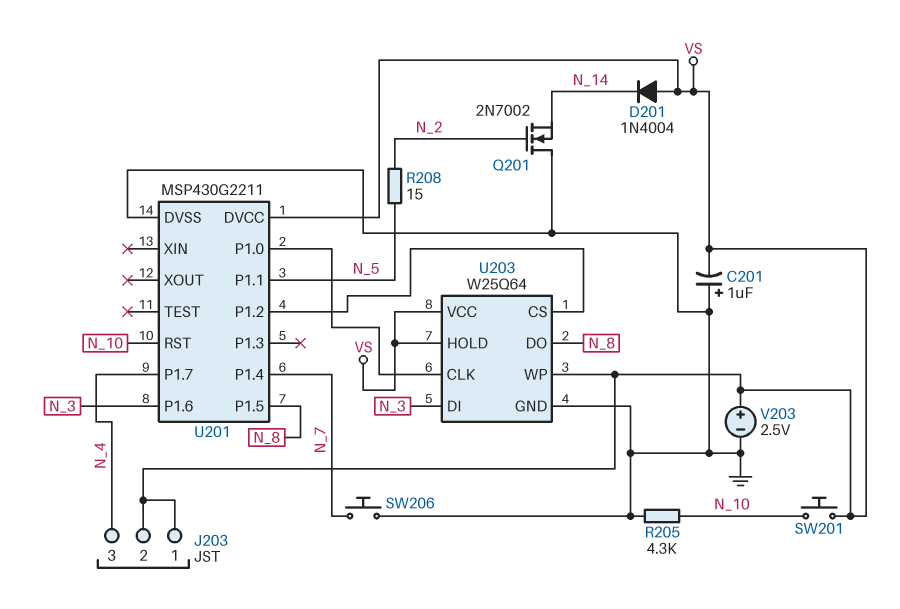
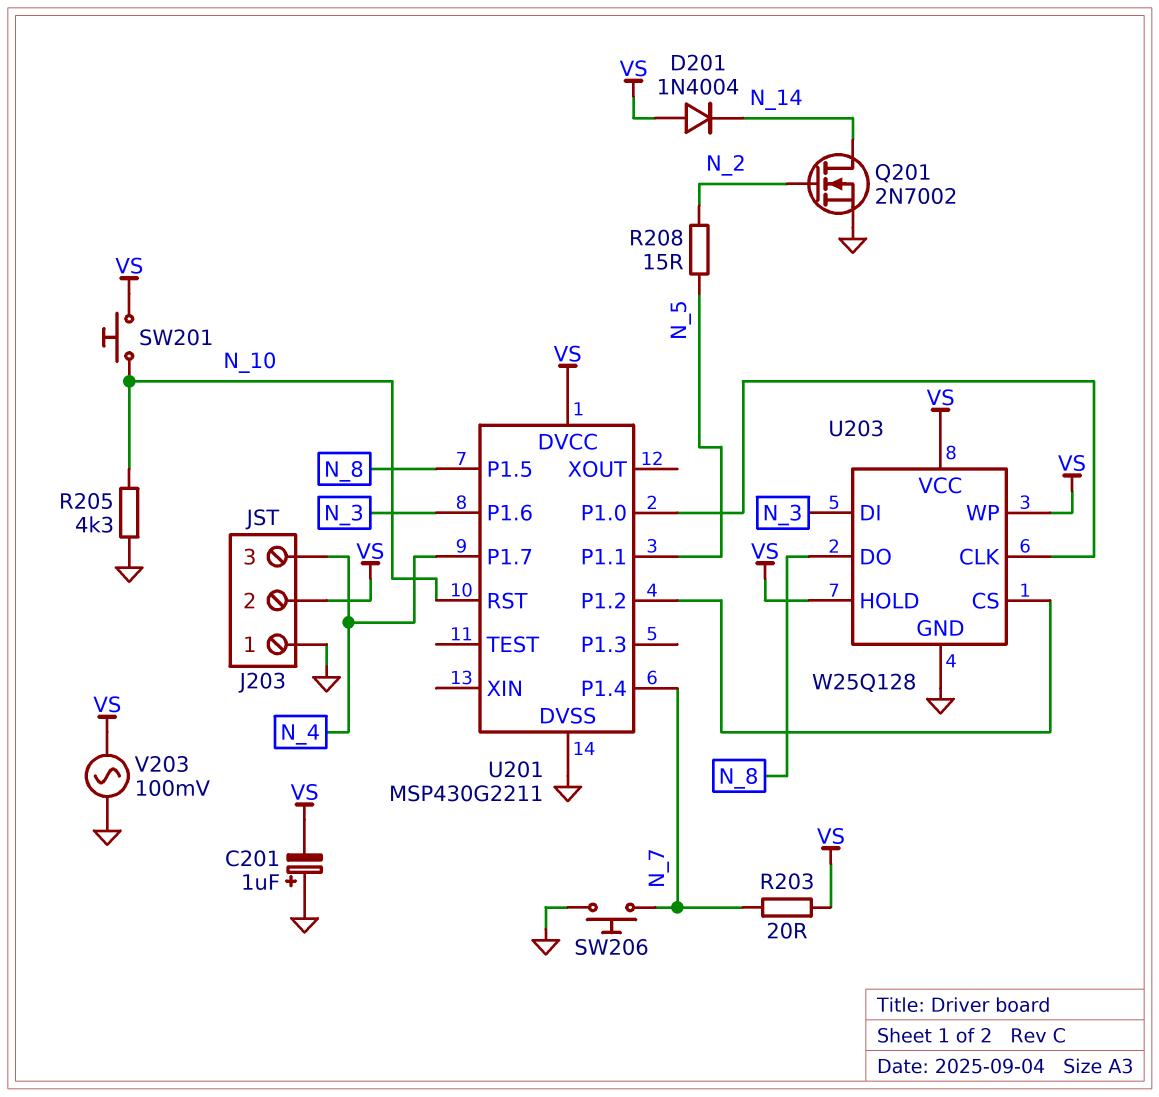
J203 pin 1: VS -> GND
Q201: NMOS 2N7002 (G N_2, D GND, S N_14) -> NMOS 2N7002 (G N_2, D N_14, S GND)
R203: none -> 20 (N_7, VS)
U203: W25Q64 -> W25Q128
V203: 2.5V (plus VS, minus GND) -> AC 100mV (GND, VS)

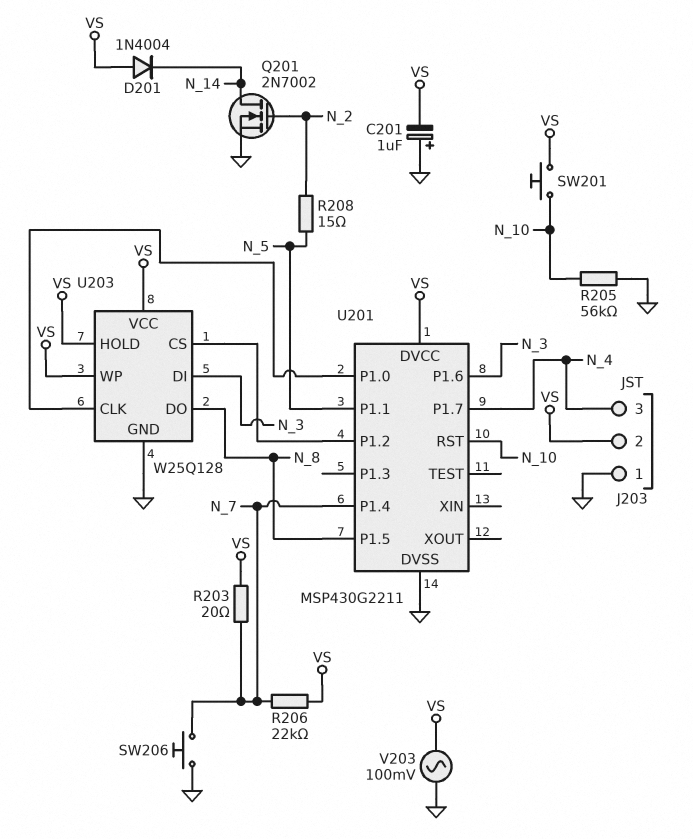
R205: 4.3k (GND, N_10) -> 56k (GND, N_10)
R206: none -> 22k (N_7, VS)

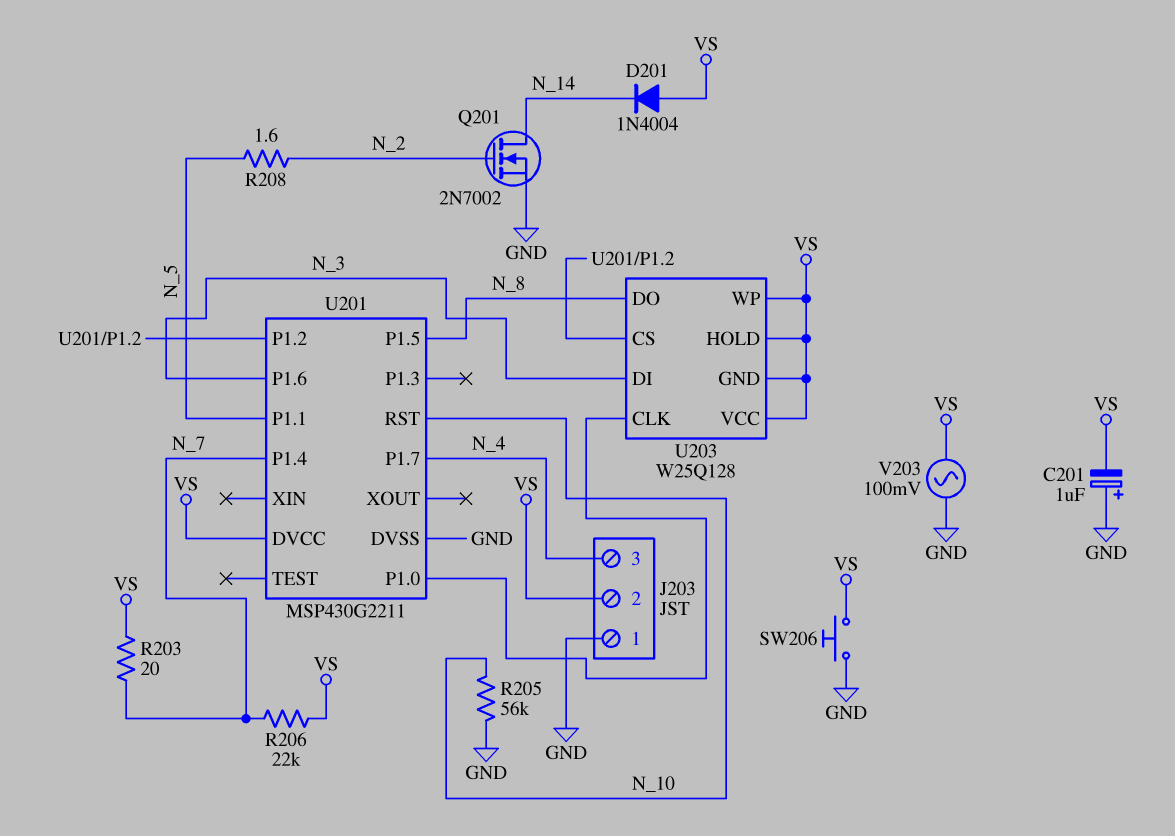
R208: 15 (N_2, N_5) -> 1.6 (N_2, N_5)
SW201: button (N_10, VS) -> none
SW206: button (GND, N_7) -> button (GND, VS)
U203 pin GND: GND -> VS

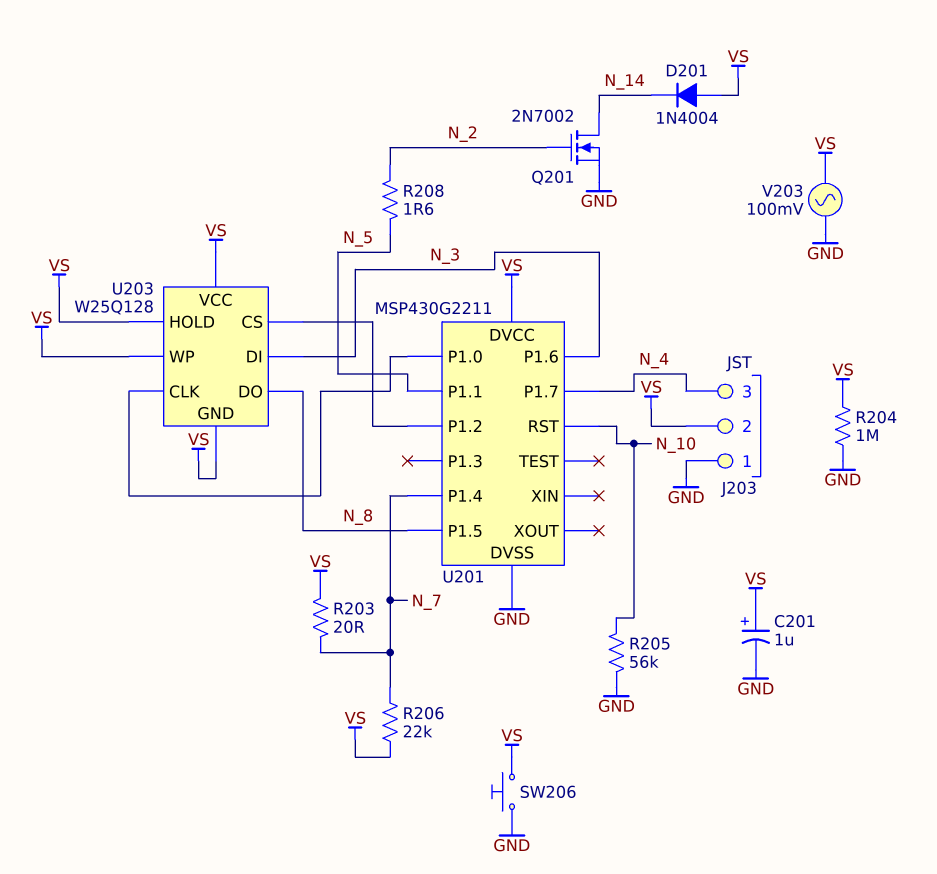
C201: 1uF (plus GND, minus VS) -> 1uF (plus VS, minus GND)
R204: none -> 1M (GND, VS)

